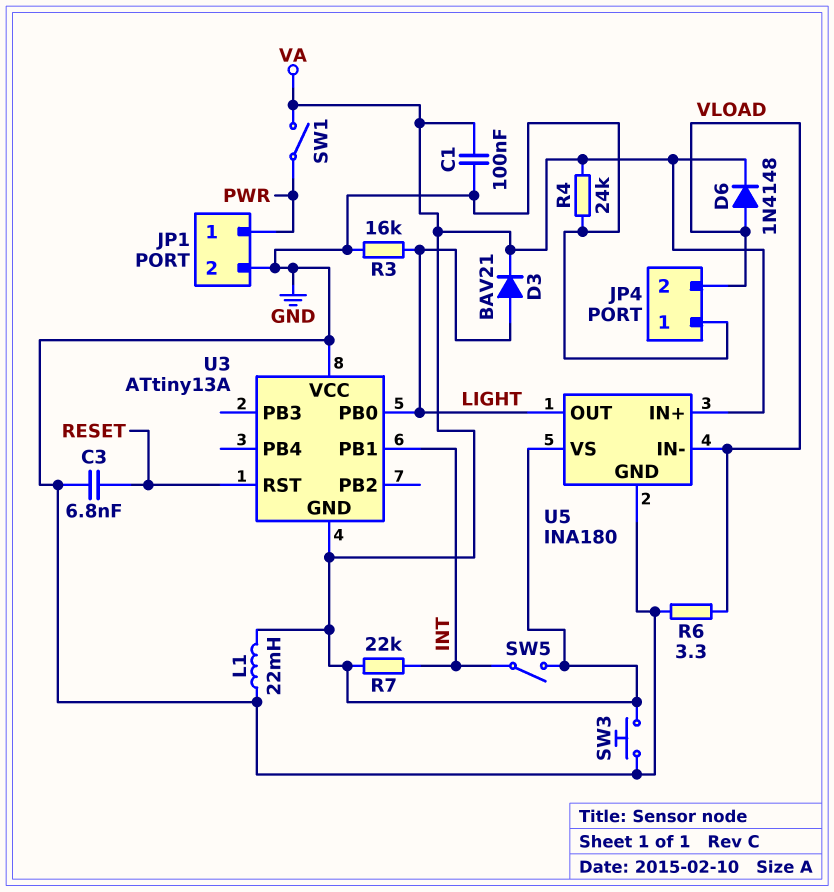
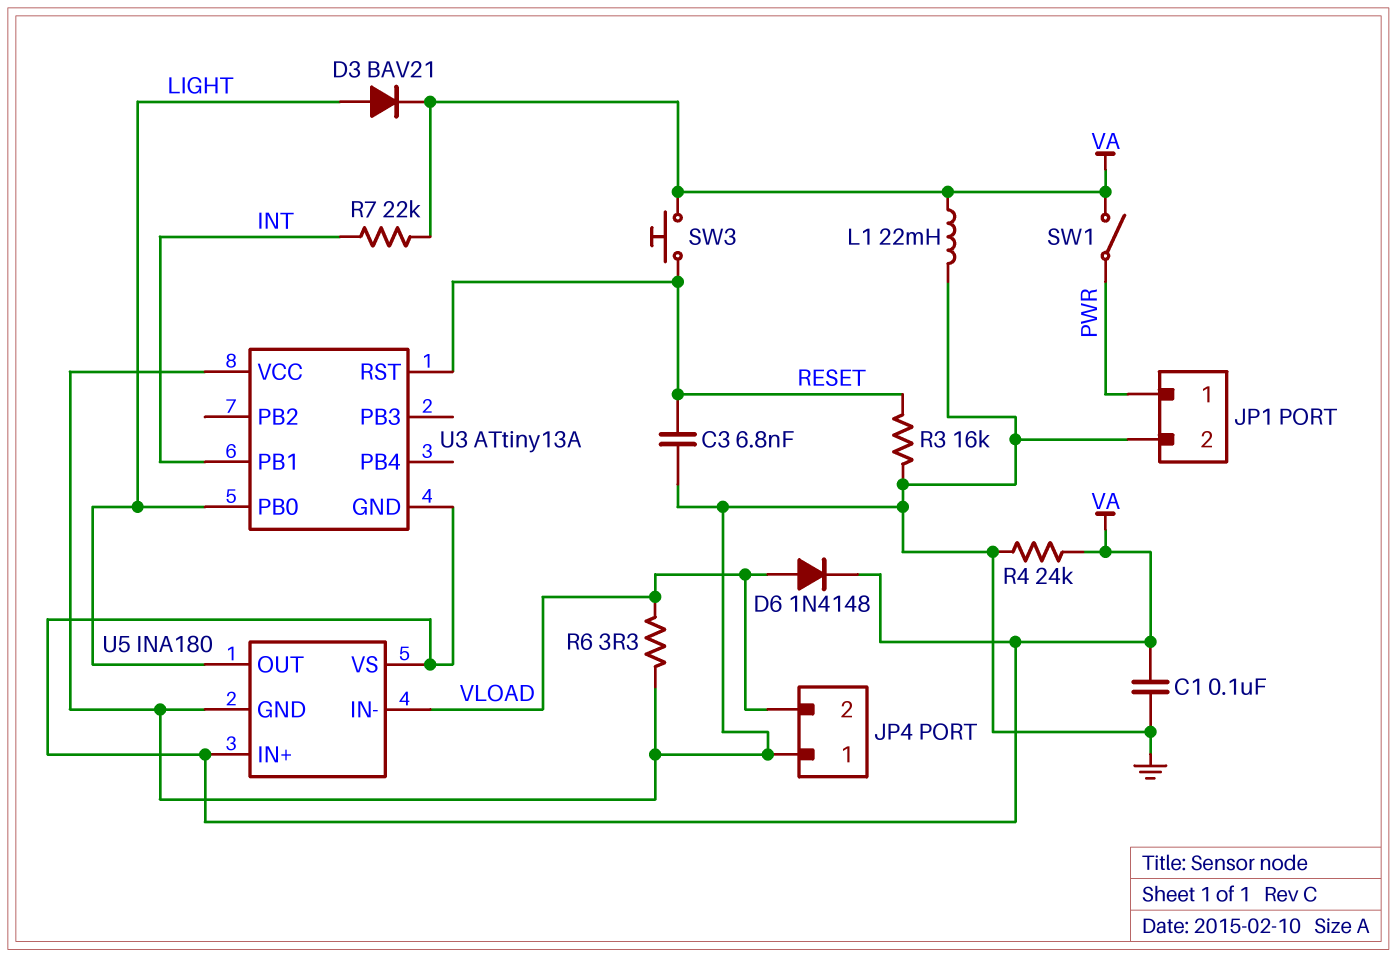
R3: 16k (GND, LIGHT) -> 16k (GND, RESET)
SW3: button (GND, VA) -> button (RESET, VA)
SW5: switch (INT, VA) -> none

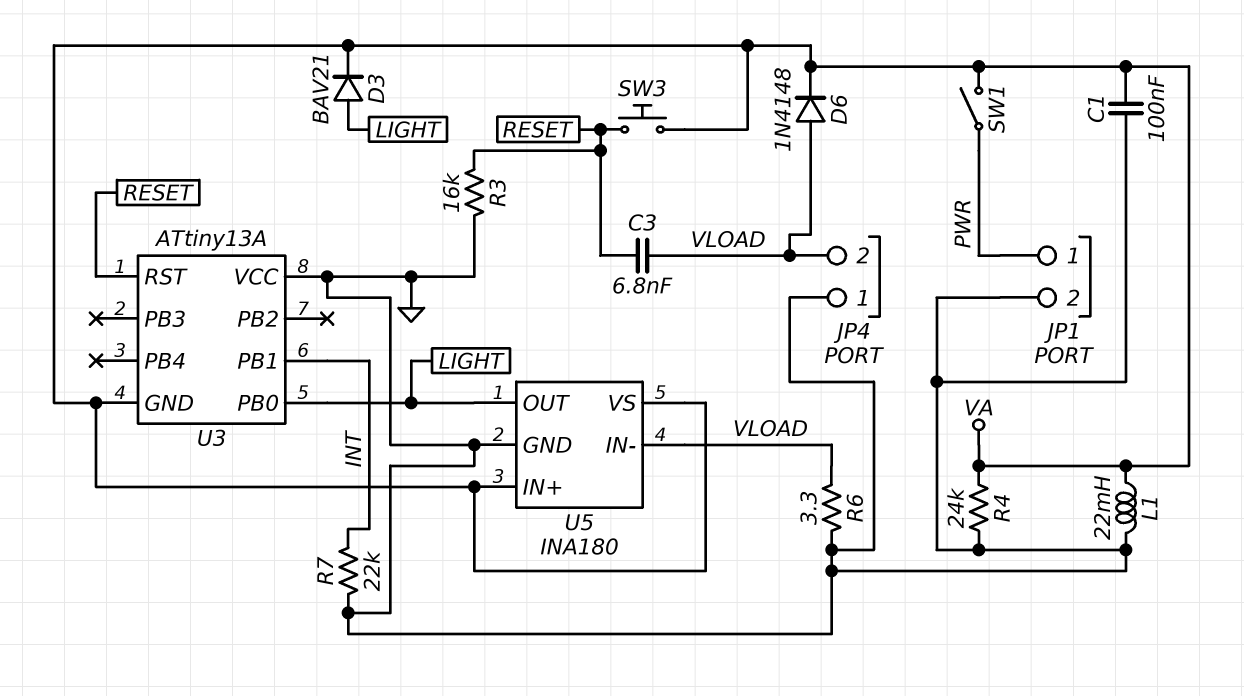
C3: 6.8nF (GND, RESET) -> 6.8nF (RESET, VLOAD)
R7: 22k (INT, VA) -> 22k (GND, INT)

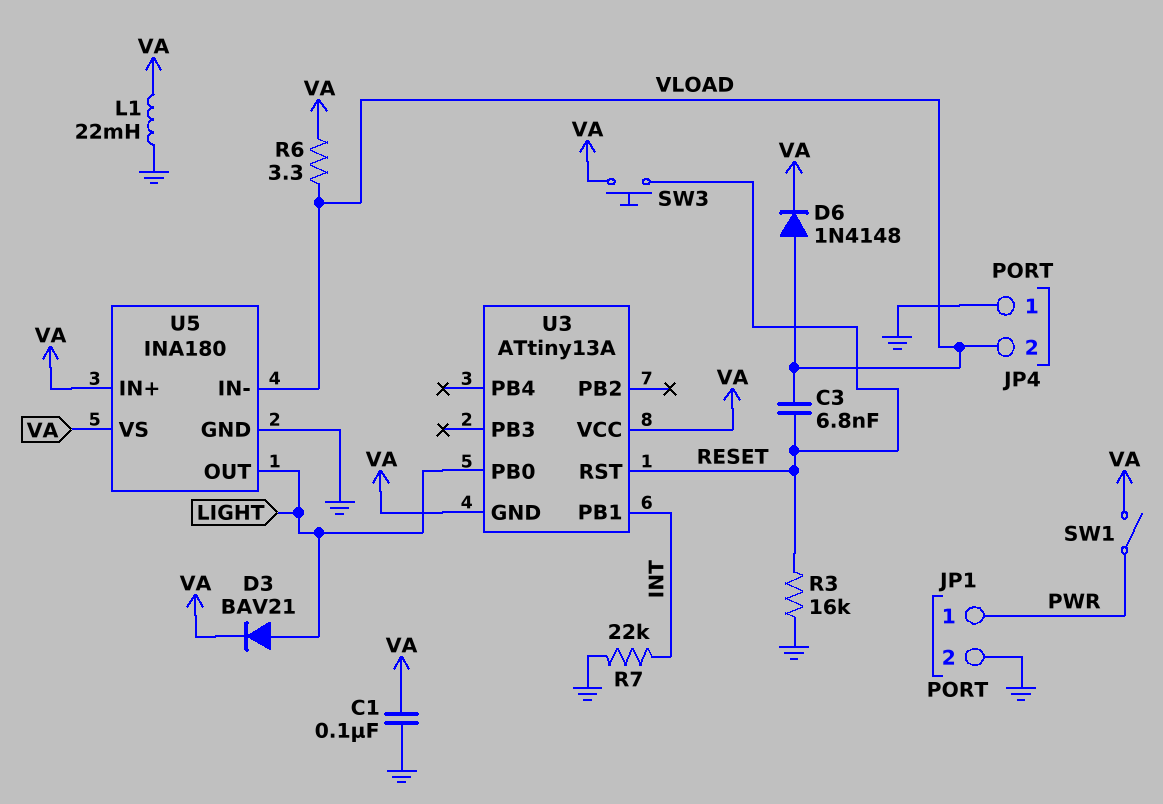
R4: 24k (GND, VA) -> none
R6: 3.3 (GND, VLOAD) -> 3.3 (VA, VLOAD)
U3 pin VCC: GND -> VA

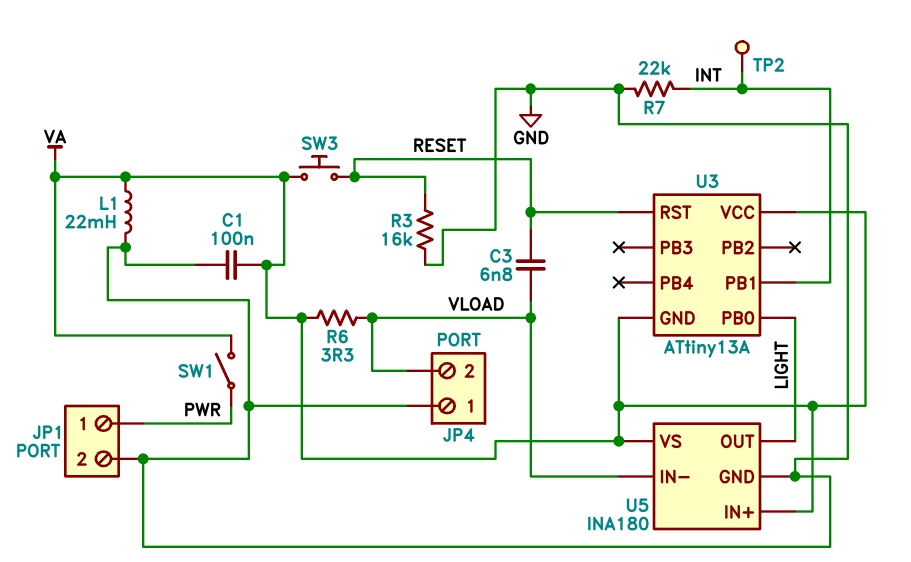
D3: diode BAV21 (A LIGHT, K VA) -> none
D6: diode 1N4148 (A VLOAD, K VA) -> none
TP2: none -> test point (INT)

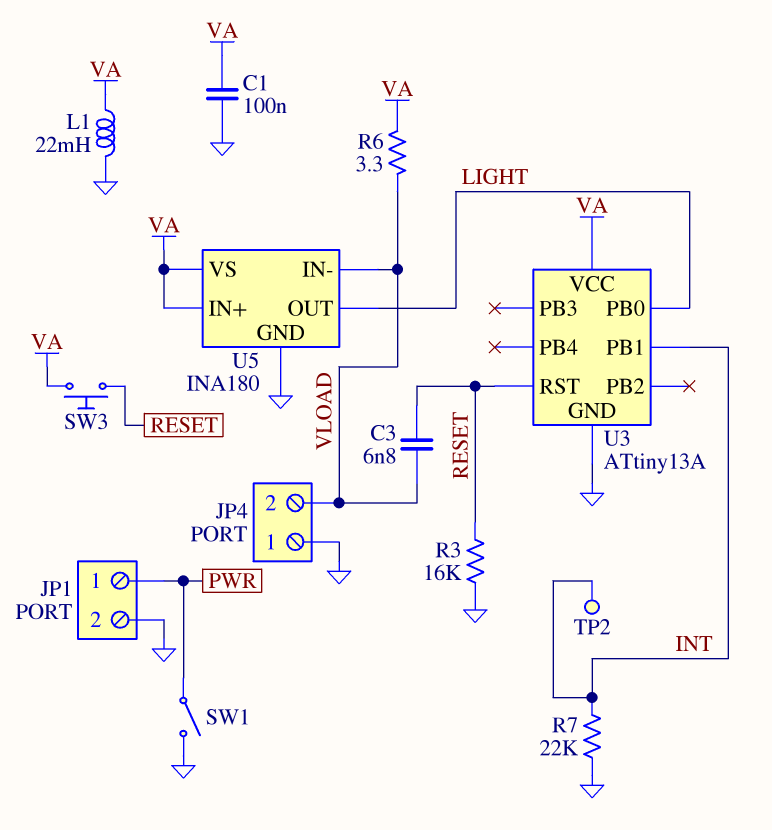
SW1: switch (PWR, VA) -> switch (GND, PWR)
U3 pin GND: VA -> GND

